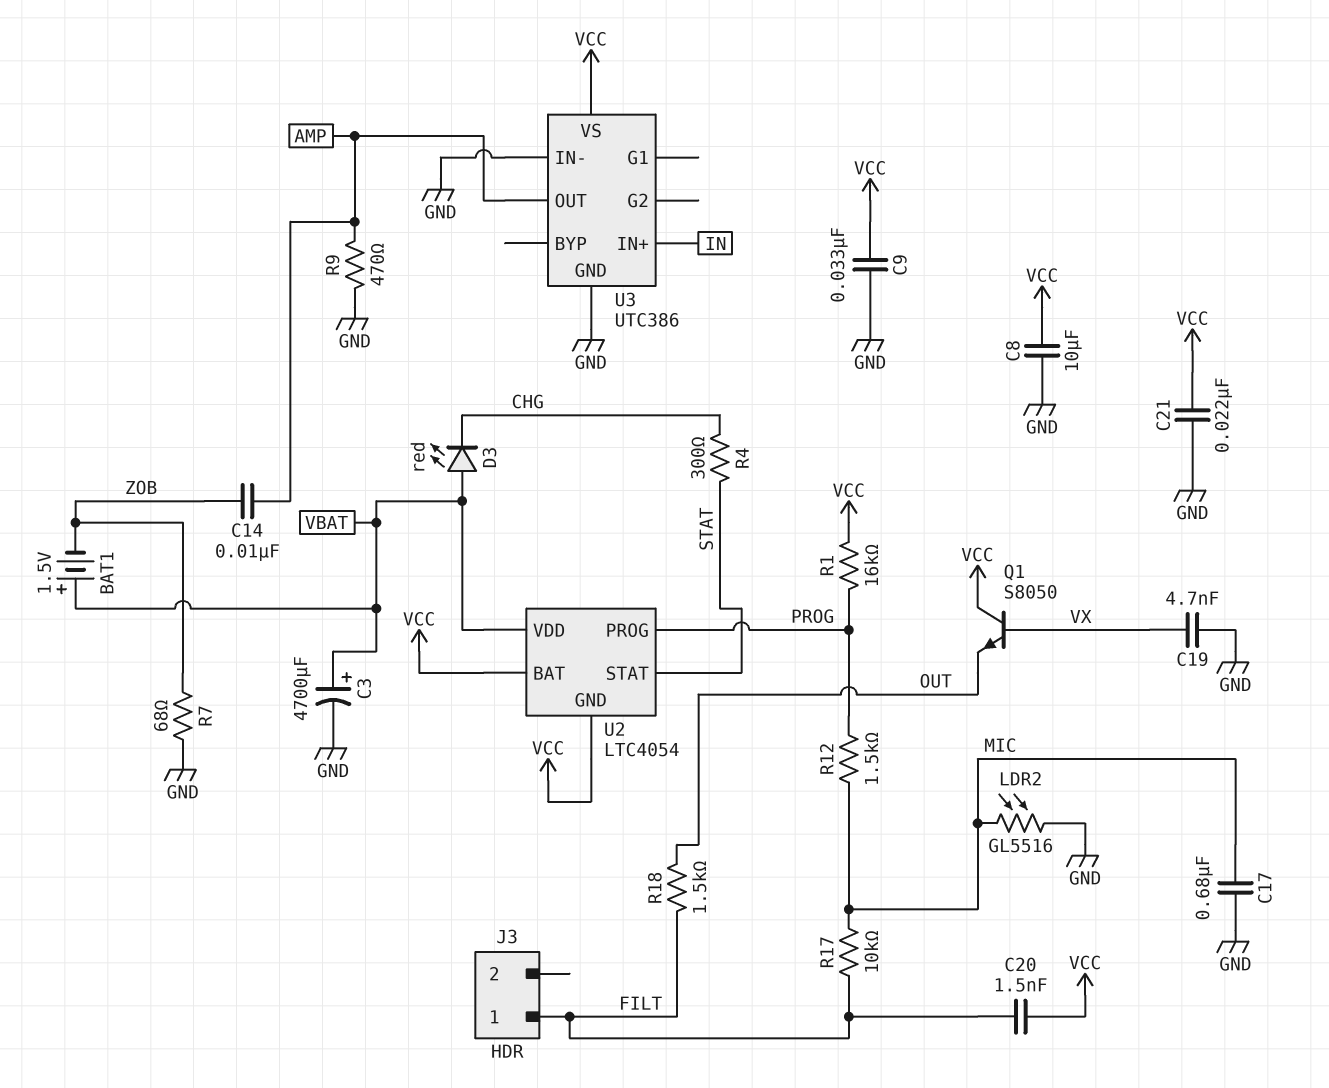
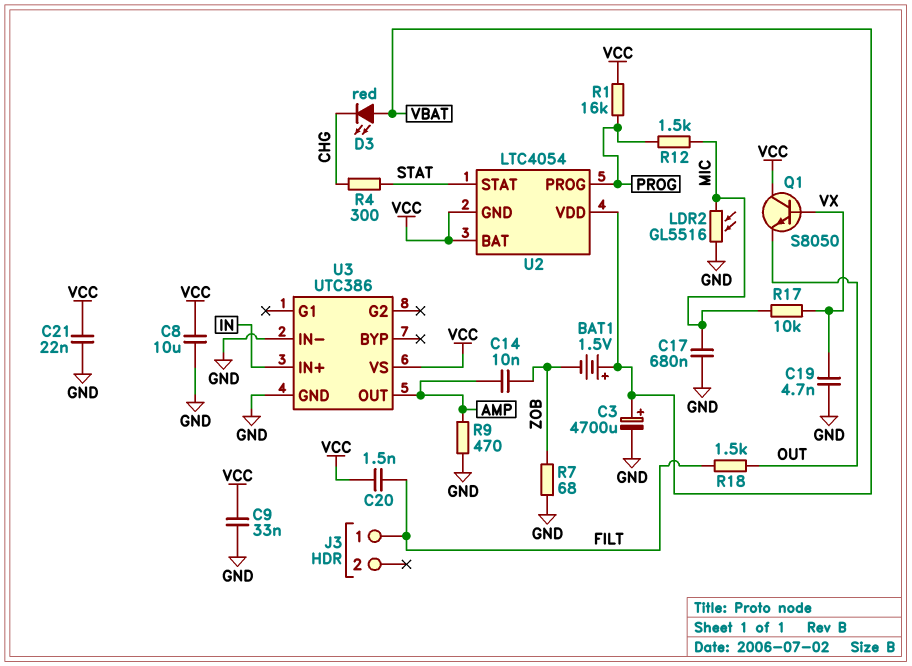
R17: 10k (FILT, MIC) -> 10k (MIC, VX)

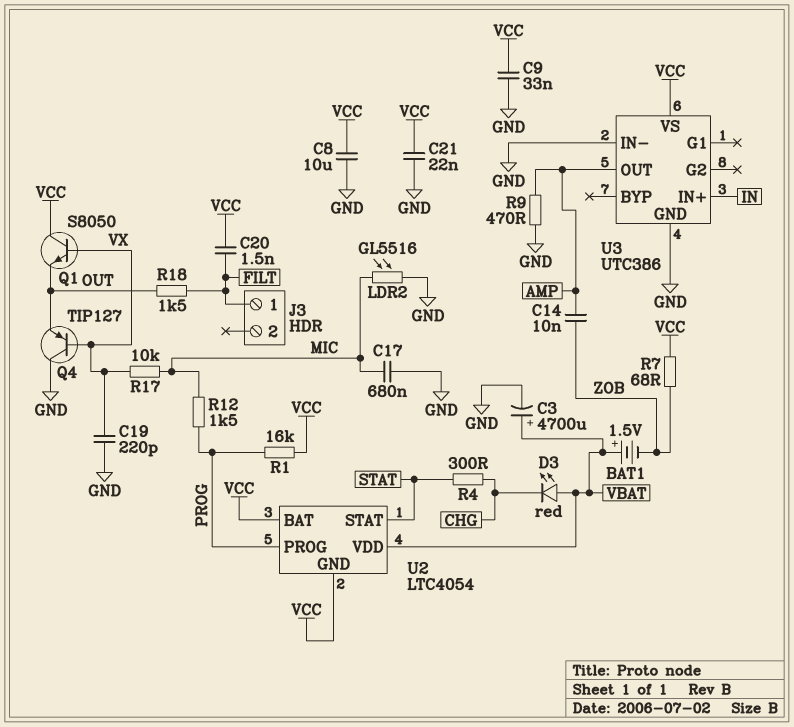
C19: 4.7nF (GND, VX) -> 220pF (GND, VX)
Q4: none -> PNP TIP127 (B VX, C GND, E OUT)
R7: 68 (GND, ZOB) -> 68 (VCC, ZOB)

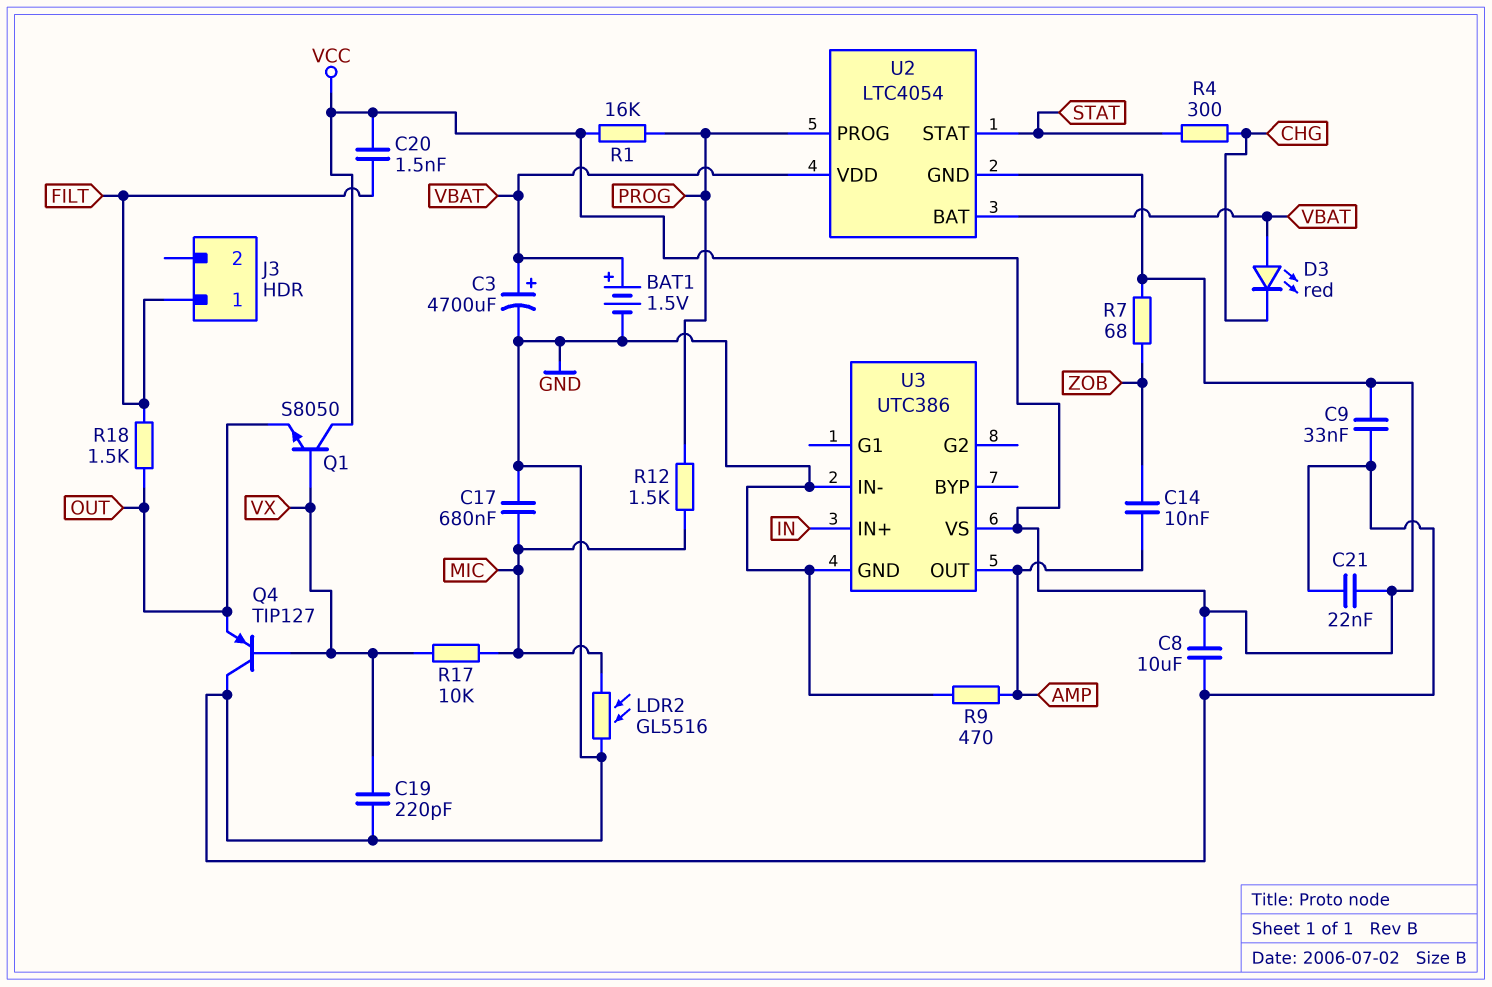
BAT1: 1.5V (plus VBAT, minus ZOB) -> 1.5V (plus VBAT, minus GND)
U2 pin BAT: VCC -> VBAT

